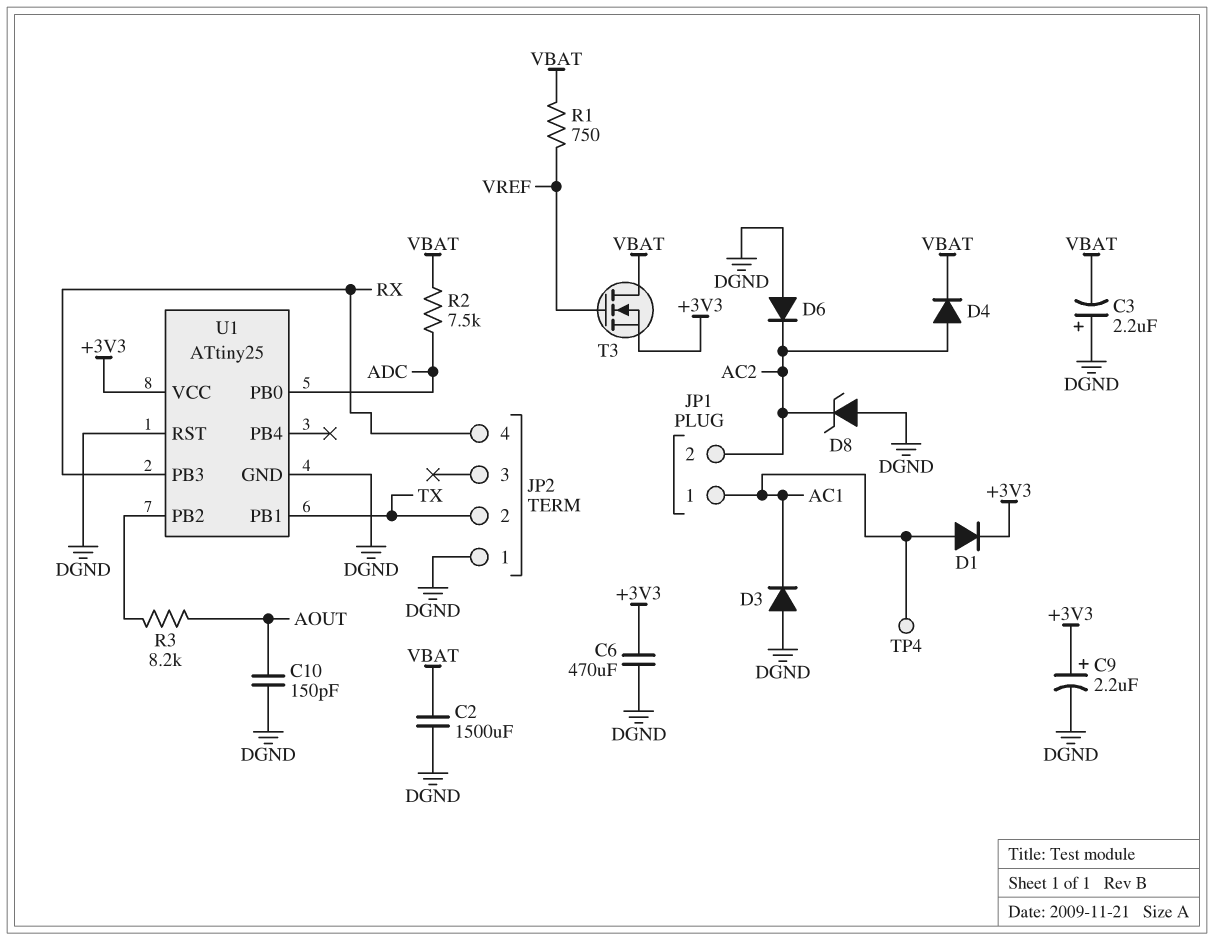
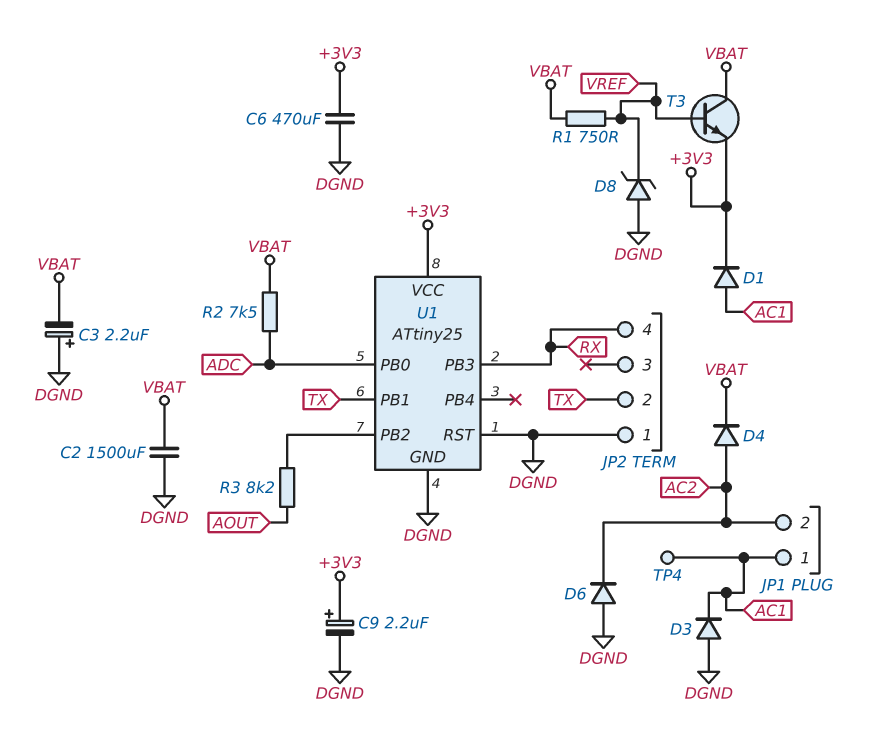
C10: 150pF (AOUT, DGND) -> none
D8: zener (A DGND, K AC2) -> zener (A DGND, K VREF)
T3: NMOS (G VREF, D VBAT, S +3V3) -> NPN (B VREF, C VBAT, E +3V3)

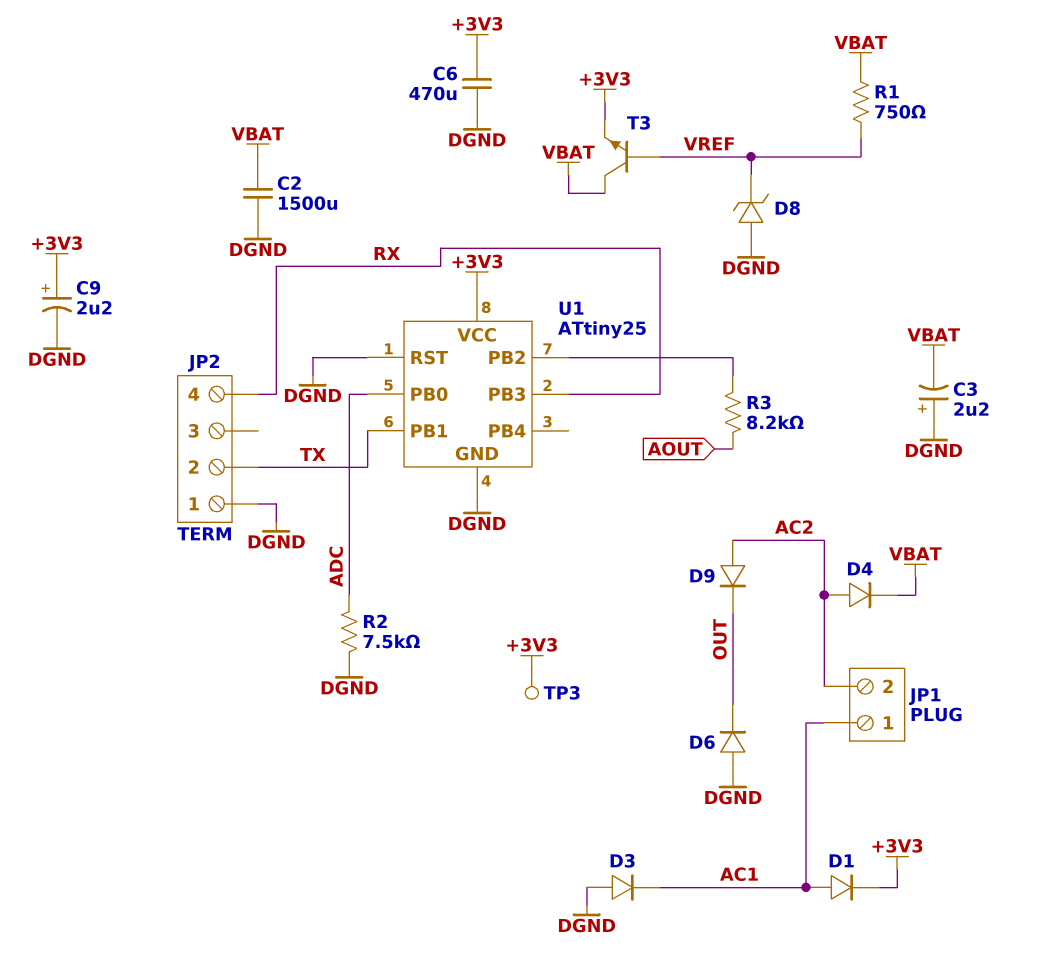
D6: diode (A DGND, K AC2) -> diode (A DGND, K OUT)
D9: none -> diode (A AC2, K OUT)
R2: 7.5k (ADC, VBAT) -> 7.5k (ADC, DGND)
TP3: none -> test point (+3V3)
TP4: test point (AC1) -> none

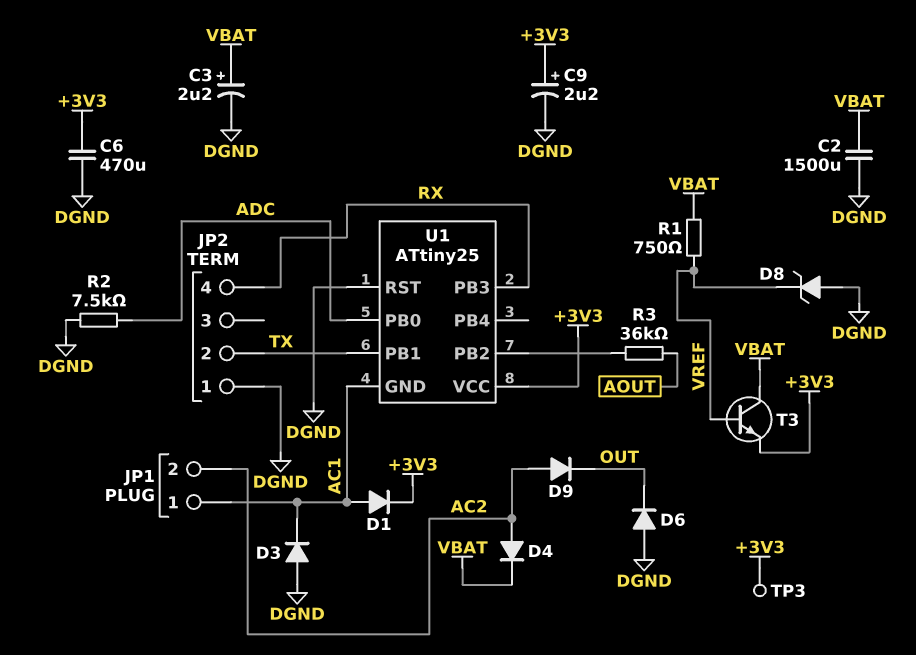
C3: 2.2uF (plus DGND, minus VBAT) -> 2.2uF (plus VBAT, minus DGND)
R3: 8.2k (AOUT, U1/PB2) -> 36k (AOUT, U1/PB2)
U1 pin GND: DGND -> AC1

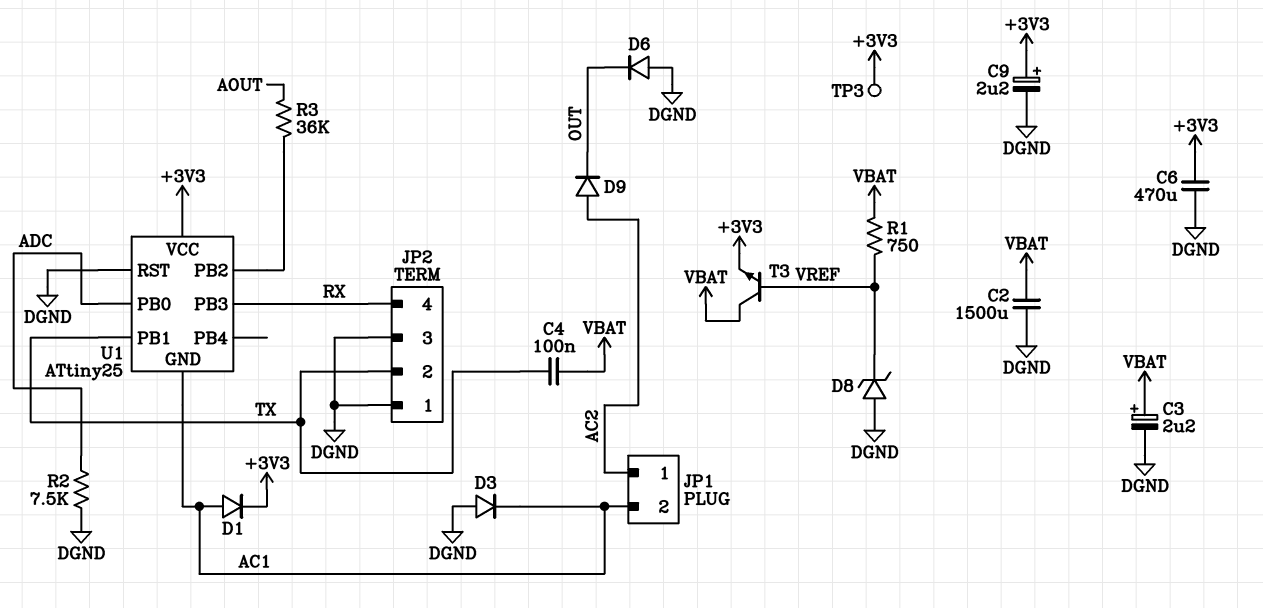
C4: none -> 100nF (TX, VBAT)
D4: diode (A AC2, K VBAT) -> none
JP1 pin 1: AC1 -> AC2
JP1 pin 2: AC2 -> AC1
JP2 pin 3: none -> DGND

